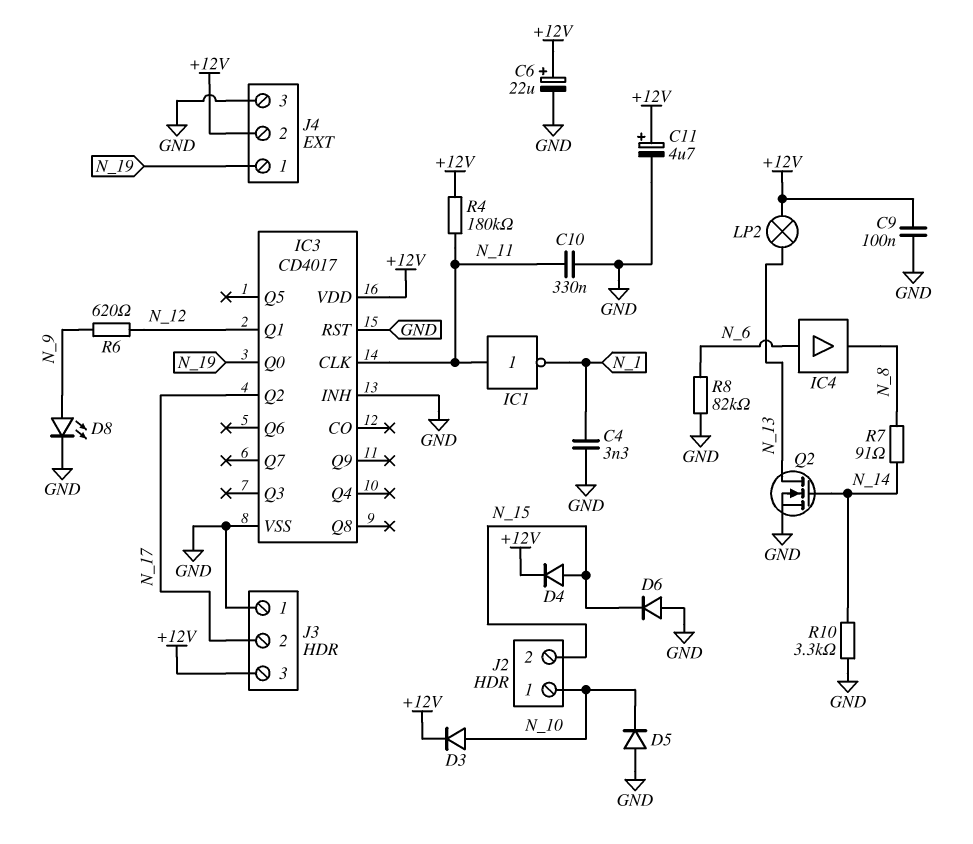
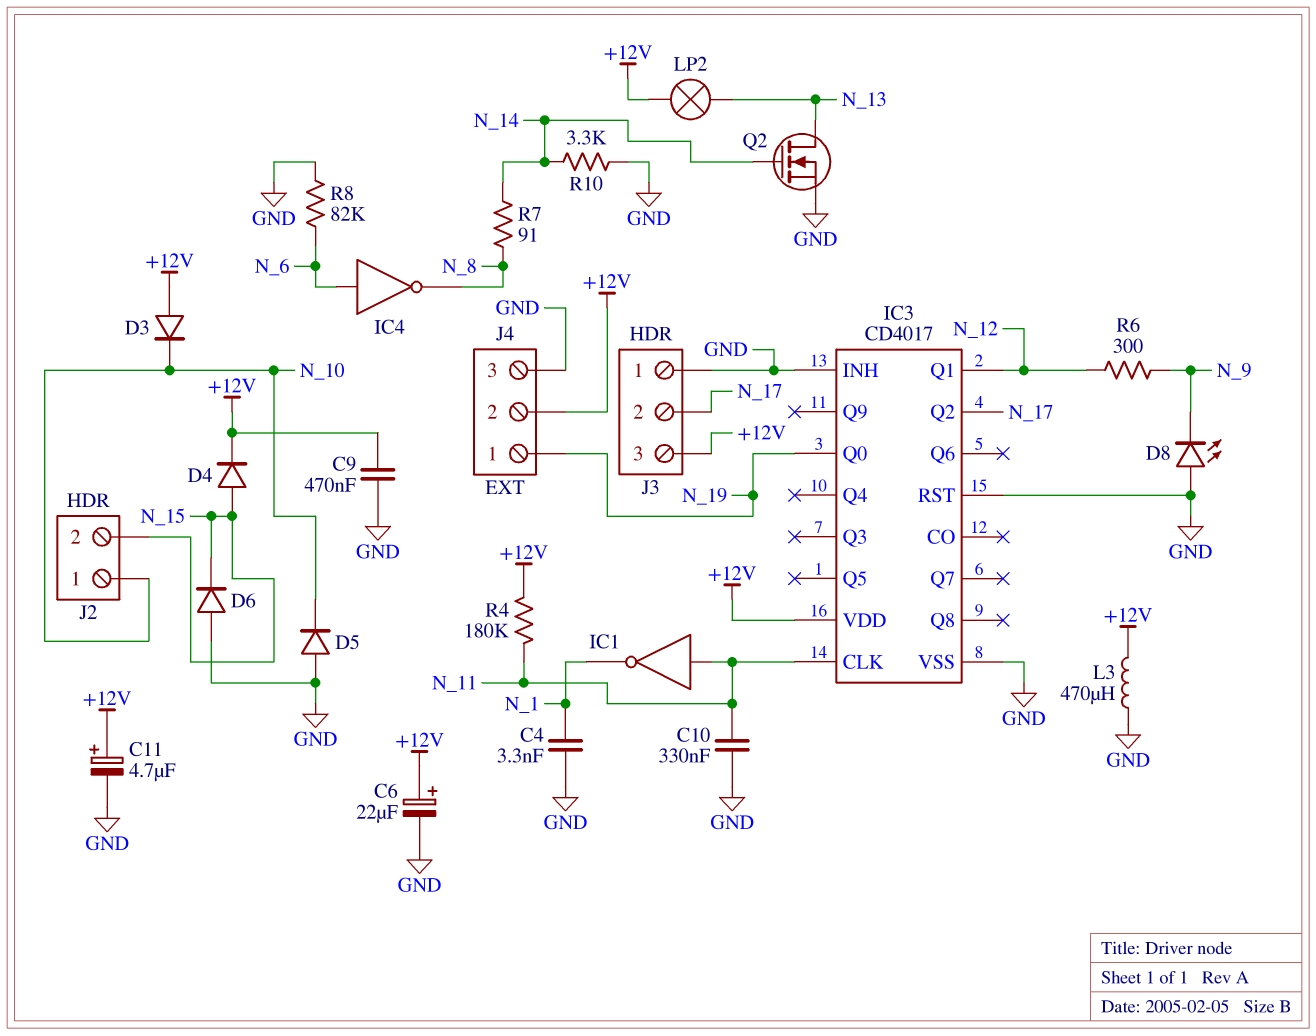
C9: 100nF (+12V, GND) -> 470nF (+12V, GND)
D3: diode (A N_10, K +12V) -> diode (A +12V, K N_10)
D8: LED (A N_9, K GND) -> LED (A GND, K N_9)
IC4: buffer (in N_6, out N_8) -> NOT (in N_6, out N_8)
L3: none -> 470uH (+12V, GND)
R6: 620 (N_9, N_12) -> 300 (N_9, N_12)

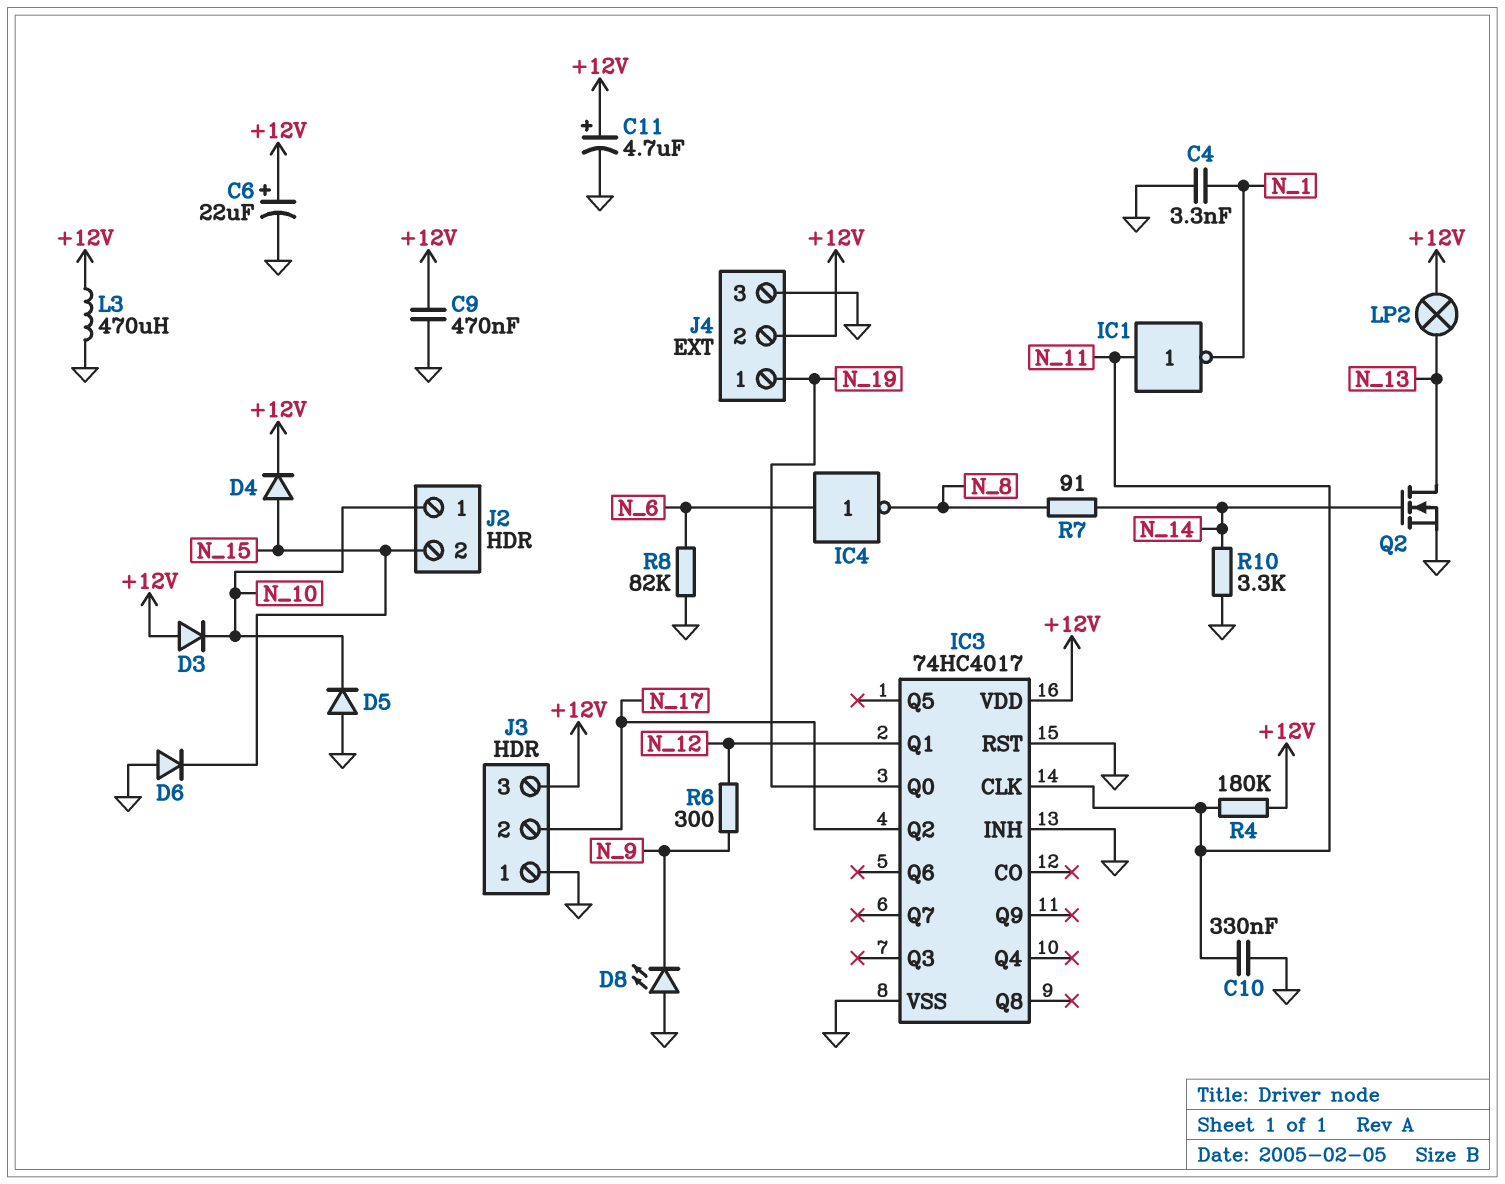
IC3: CD4017 -> 74HC4017

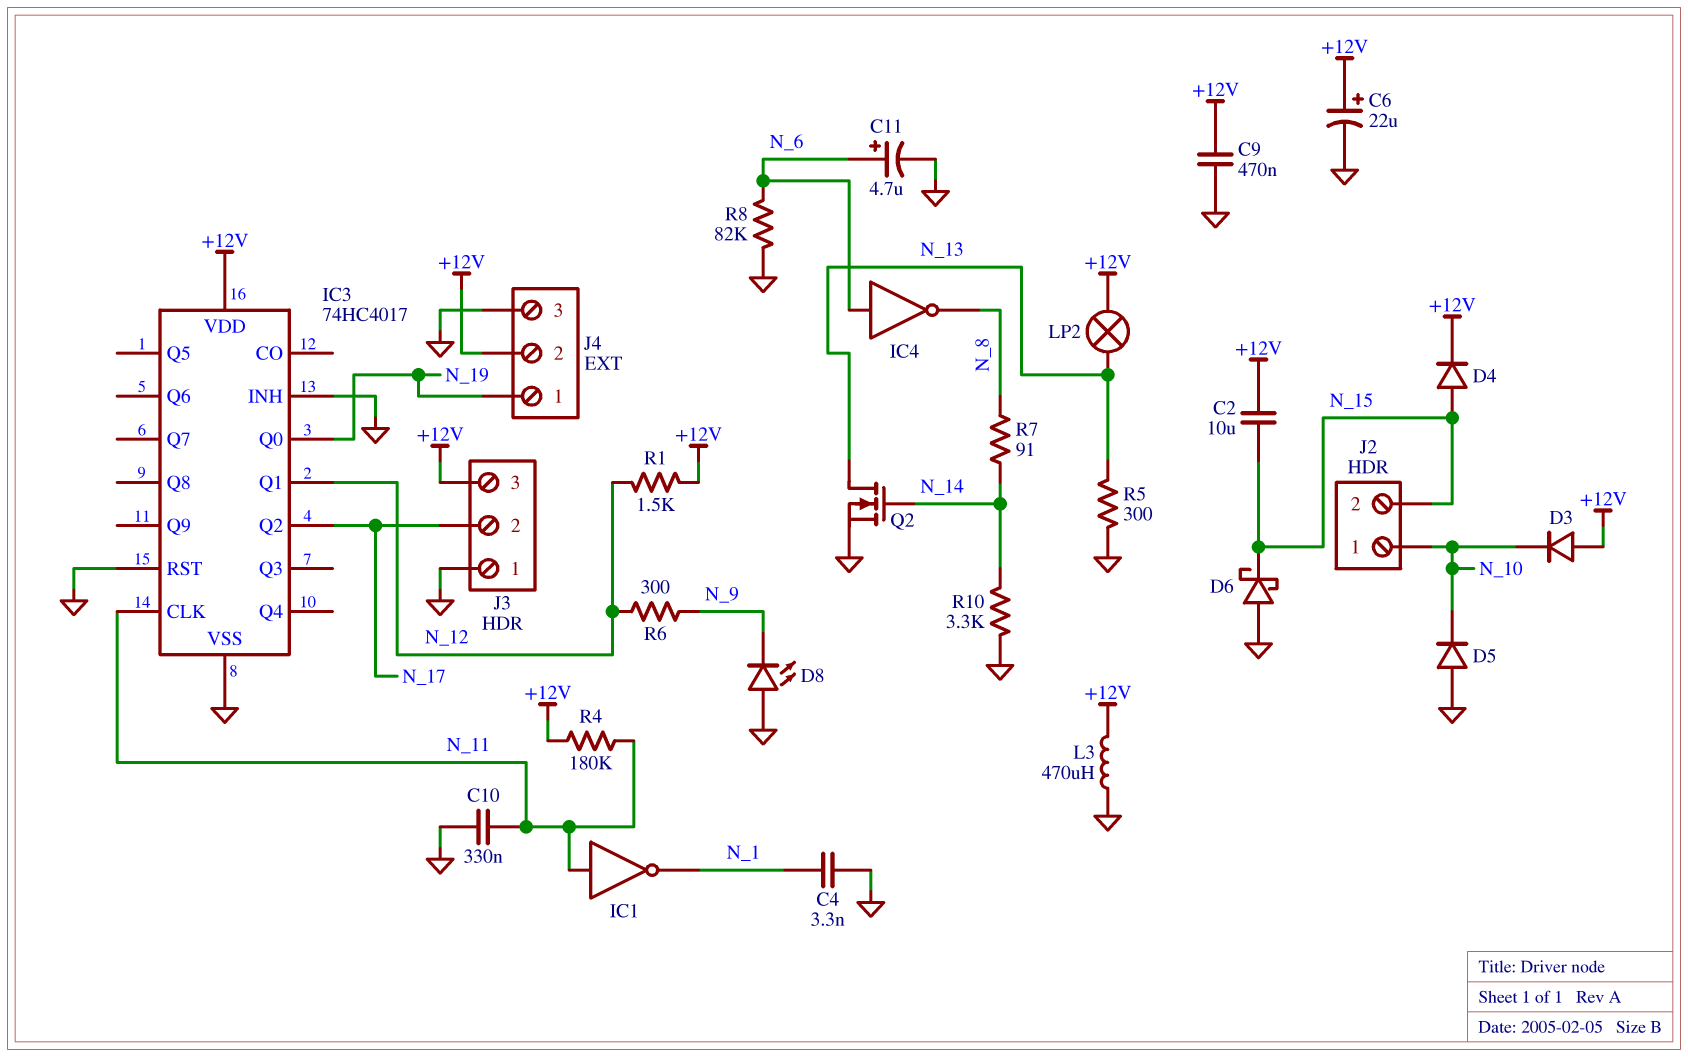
C2: none -> 10uF (+12V, N_15)
C11: 4.7uF (plus +12V, minus GND) -> 4.7uF (plus N_6, minus GND)
D6: diode (A GND, K N_15) -> schottky (A GND, K N_15)
R1: none -> 1.5k (+12V, N_12)
R5: none -> 300 (GND, N_13)

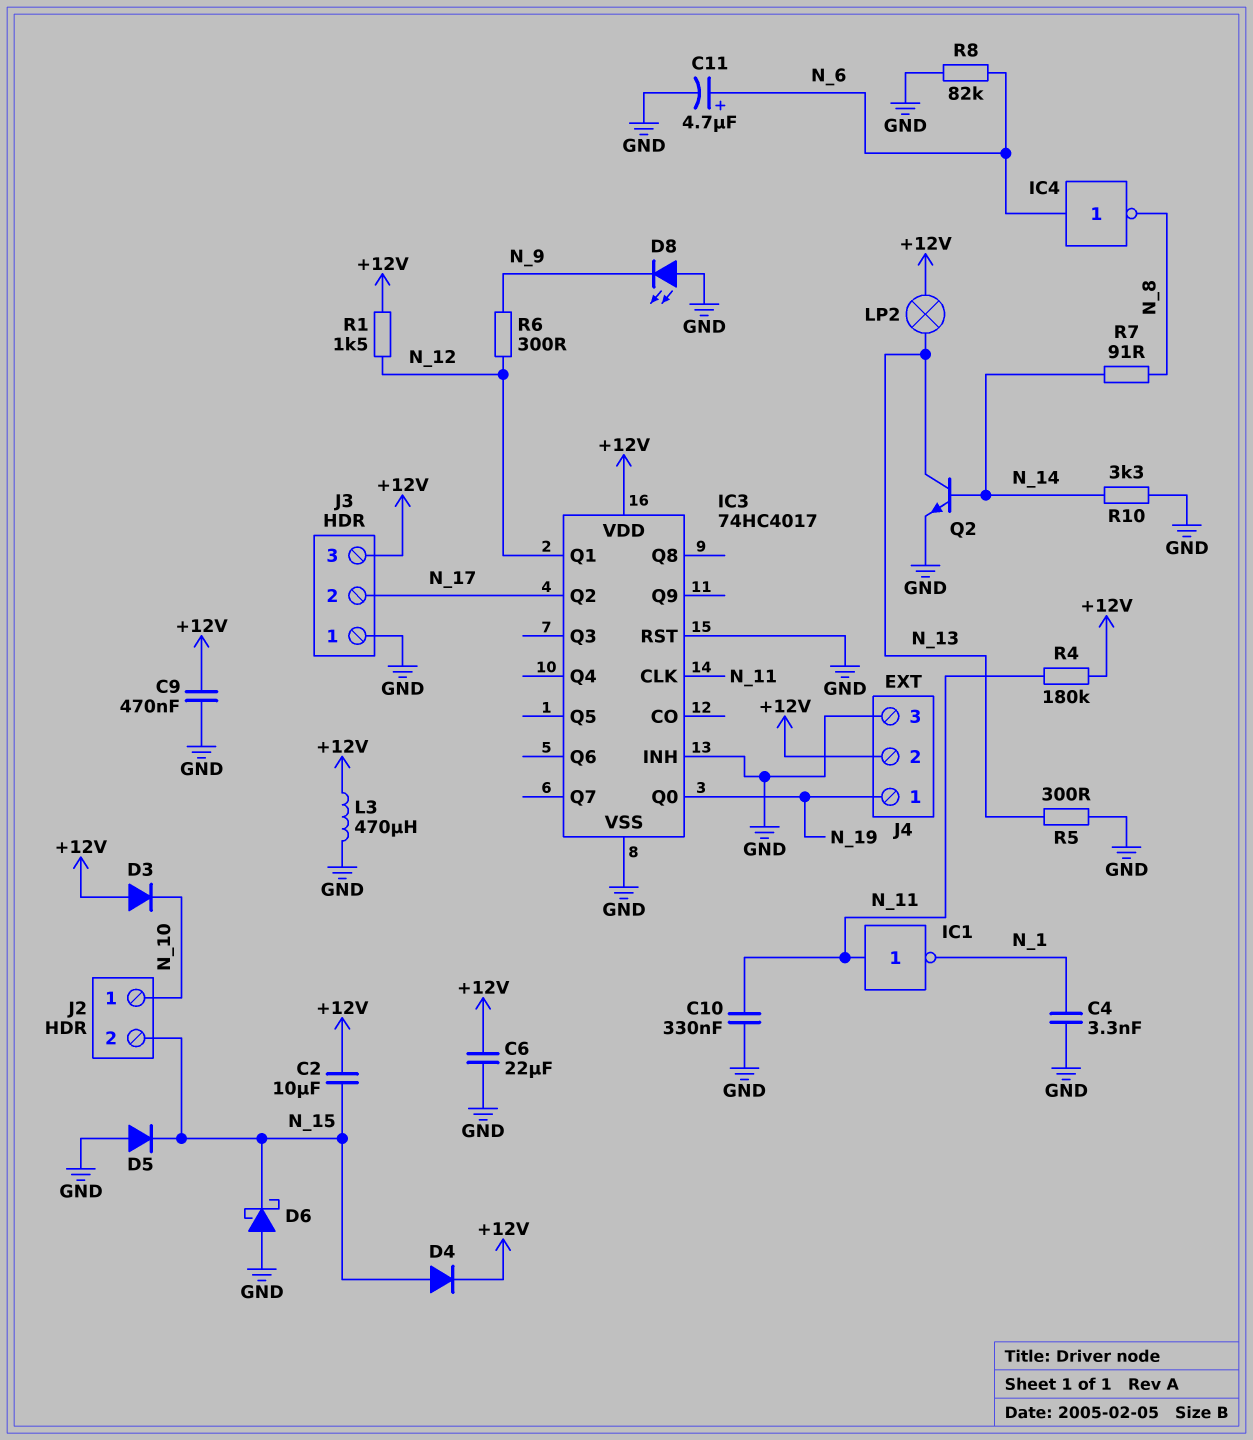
C6: 22uF (plus +12V, minus GND) -> 22uF (+12V, GND)
D5: diode (A GND, K N_10) -> diode (A GND, K N_15)
Q2: NMOS (G N_14, D N_13, S GND) -> NPN (B N_14, C N_13, E GND)

